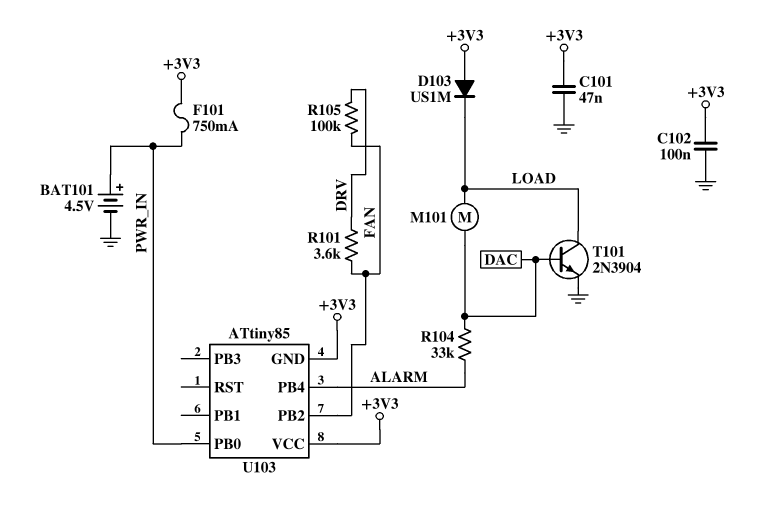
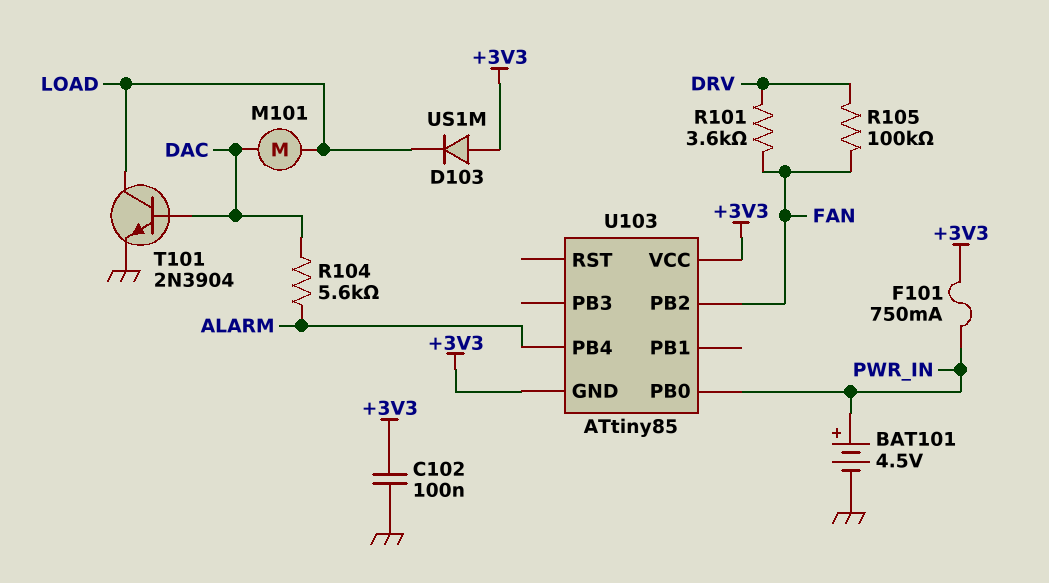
C101: 47nF (+3V3, GND) -> none
R104: 33k (ALARM, DAC) -> 5.6k (ALARM, DAC)

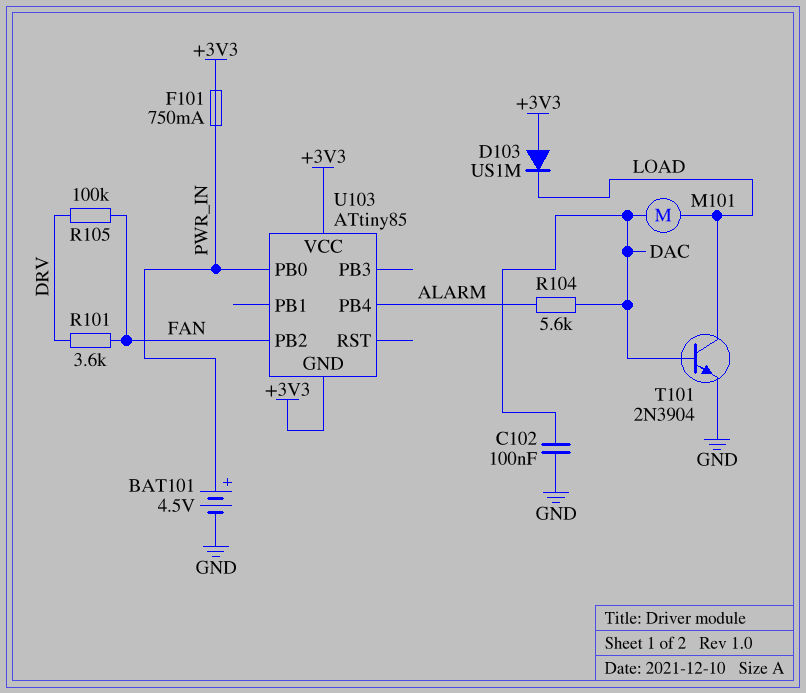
C102: 100nF (+3V3, GND) -> 100nF (DAC, GND)

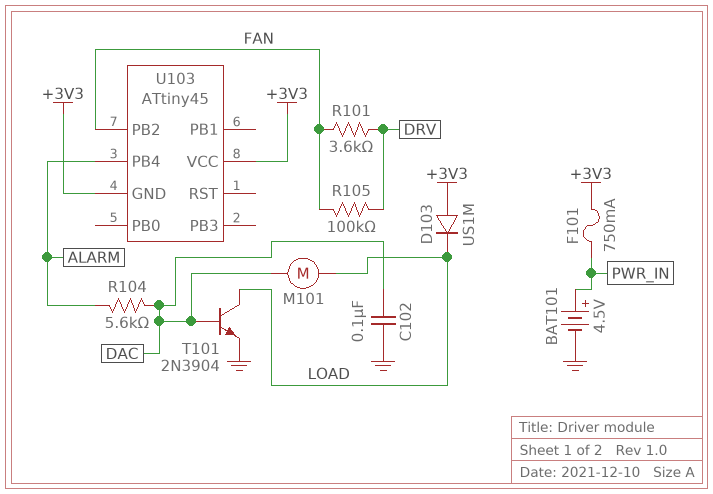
U103: ATtiny85 -> ATtiny45
U103 pin PB0: PWR_IN -> none

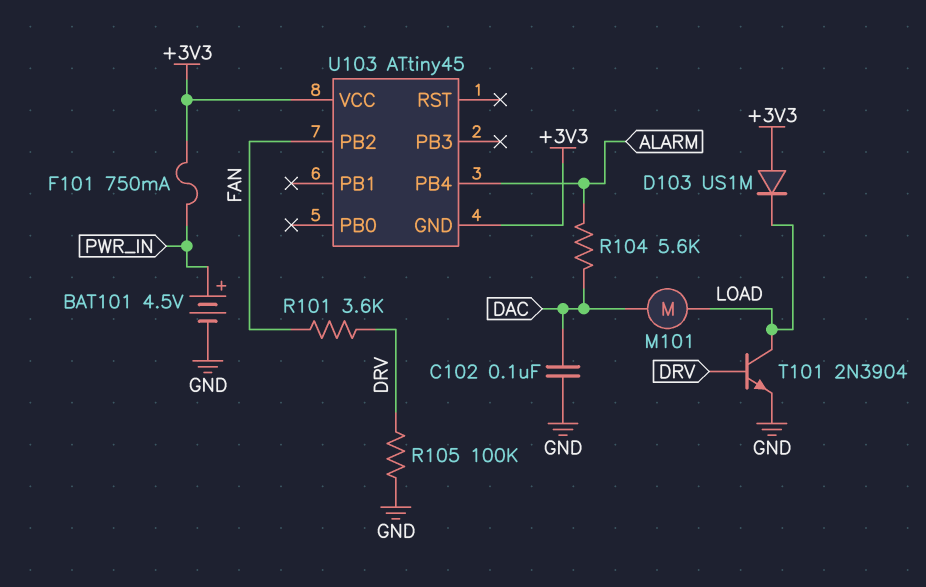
R105: 100k (DRV, FAN) -> 100k (DRV, GND)
T101: NPN 2N3904 (B DAC, C LOAD, E GND) -> NPN 2N3904 (B DRV, C LOAD, E GND)

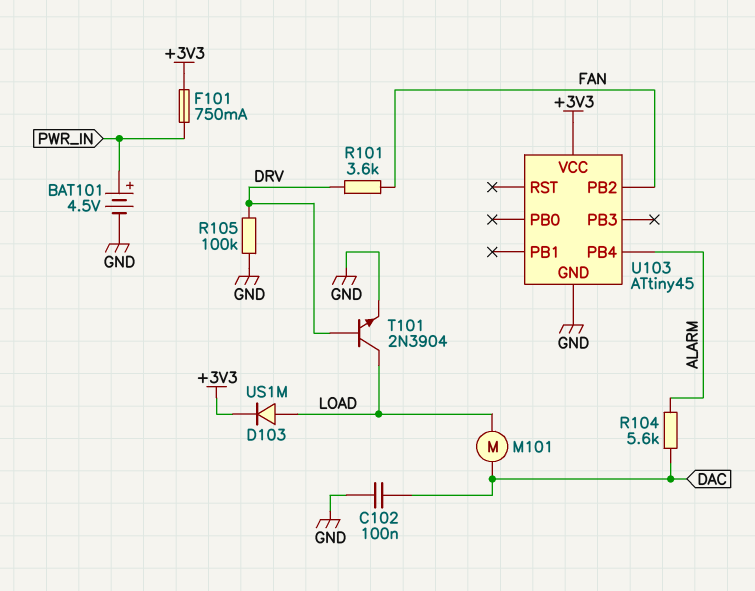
D103: diode US1M (A +3V3, K LOAD) -> diode US1M (A LOAD, K +3V3)
U103 pin GND: +3V3 -> GND

